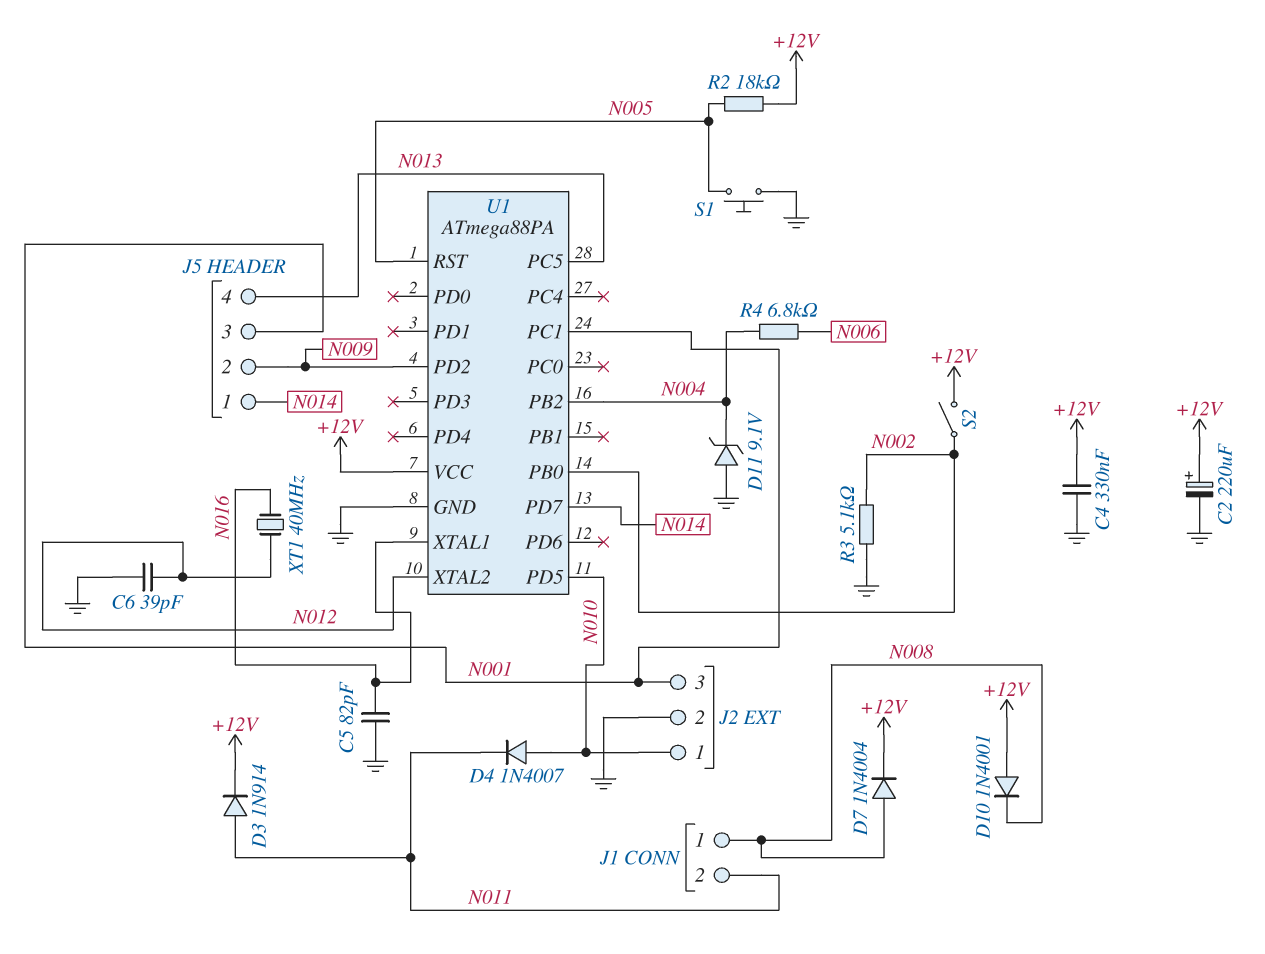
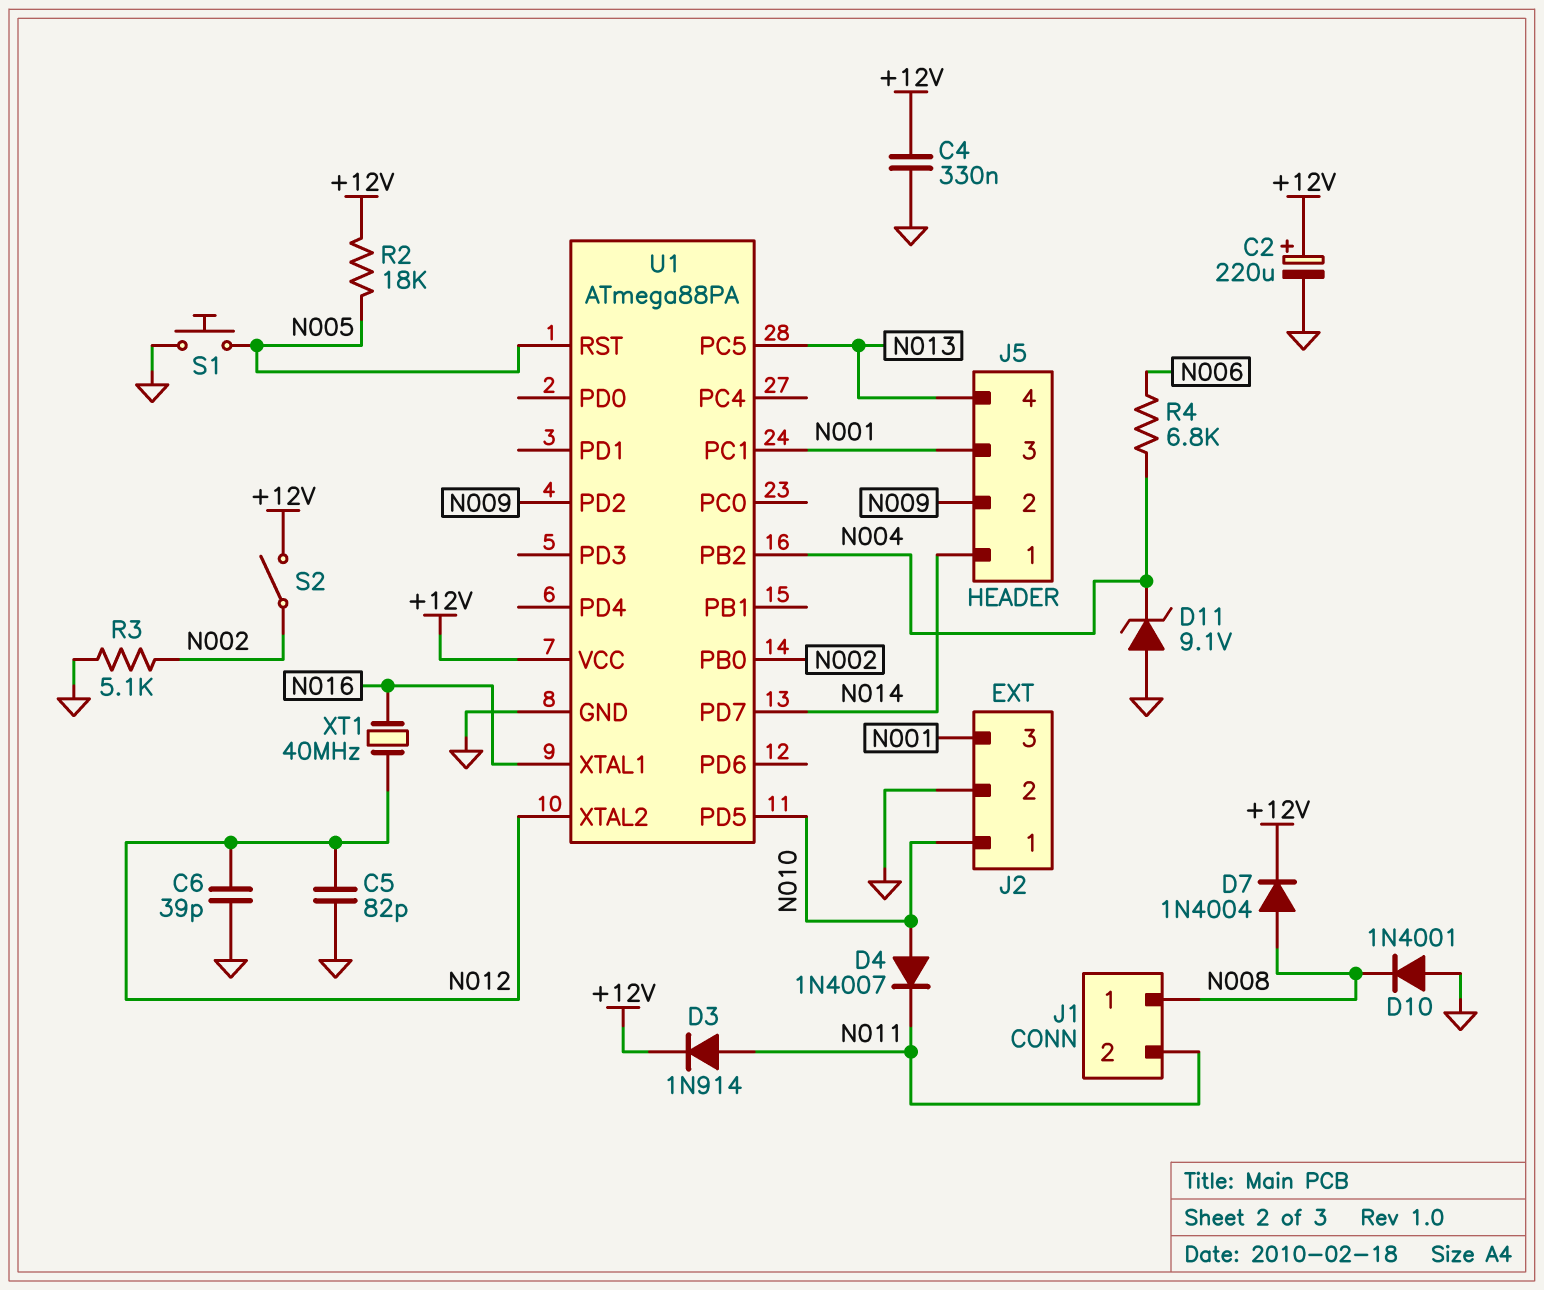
C5: 82pF (GND, N016) -> 82pF (GND, N012)
D10: diode 1N4001 (A +12V, K N008) -> diode 1N4001 (A GND, K N008)

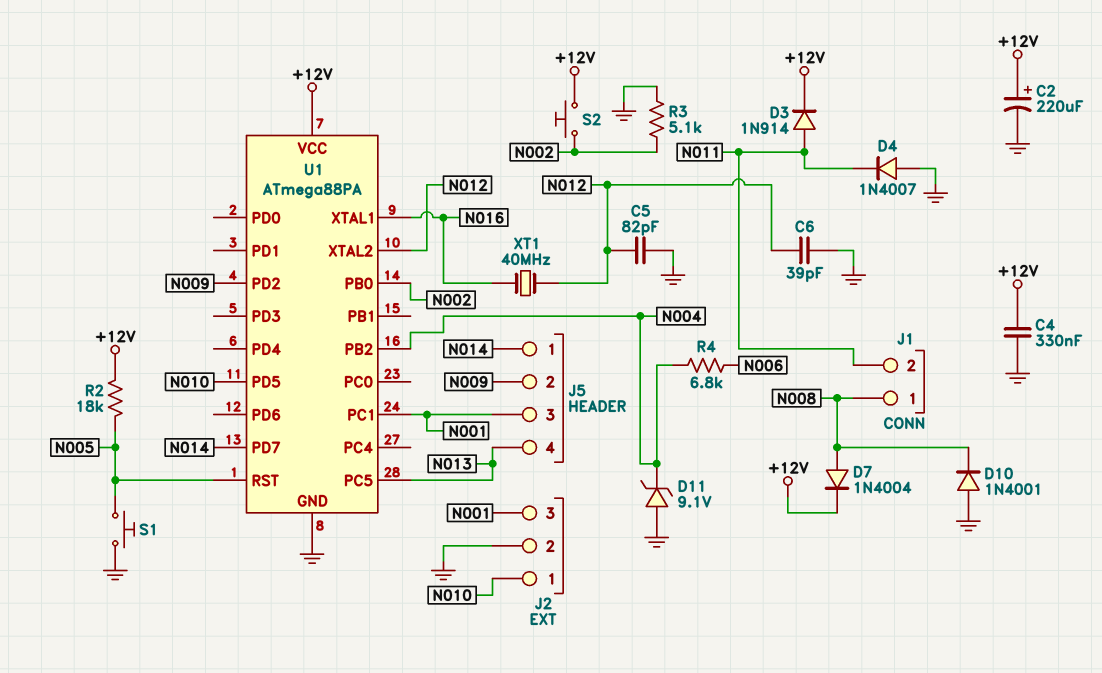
D4: diode 1N4007 (A N010, K N011) -> diode 1N4007 (A GND, K N011)
S2: switch (+12V, N002) -> button (+12V, N002)

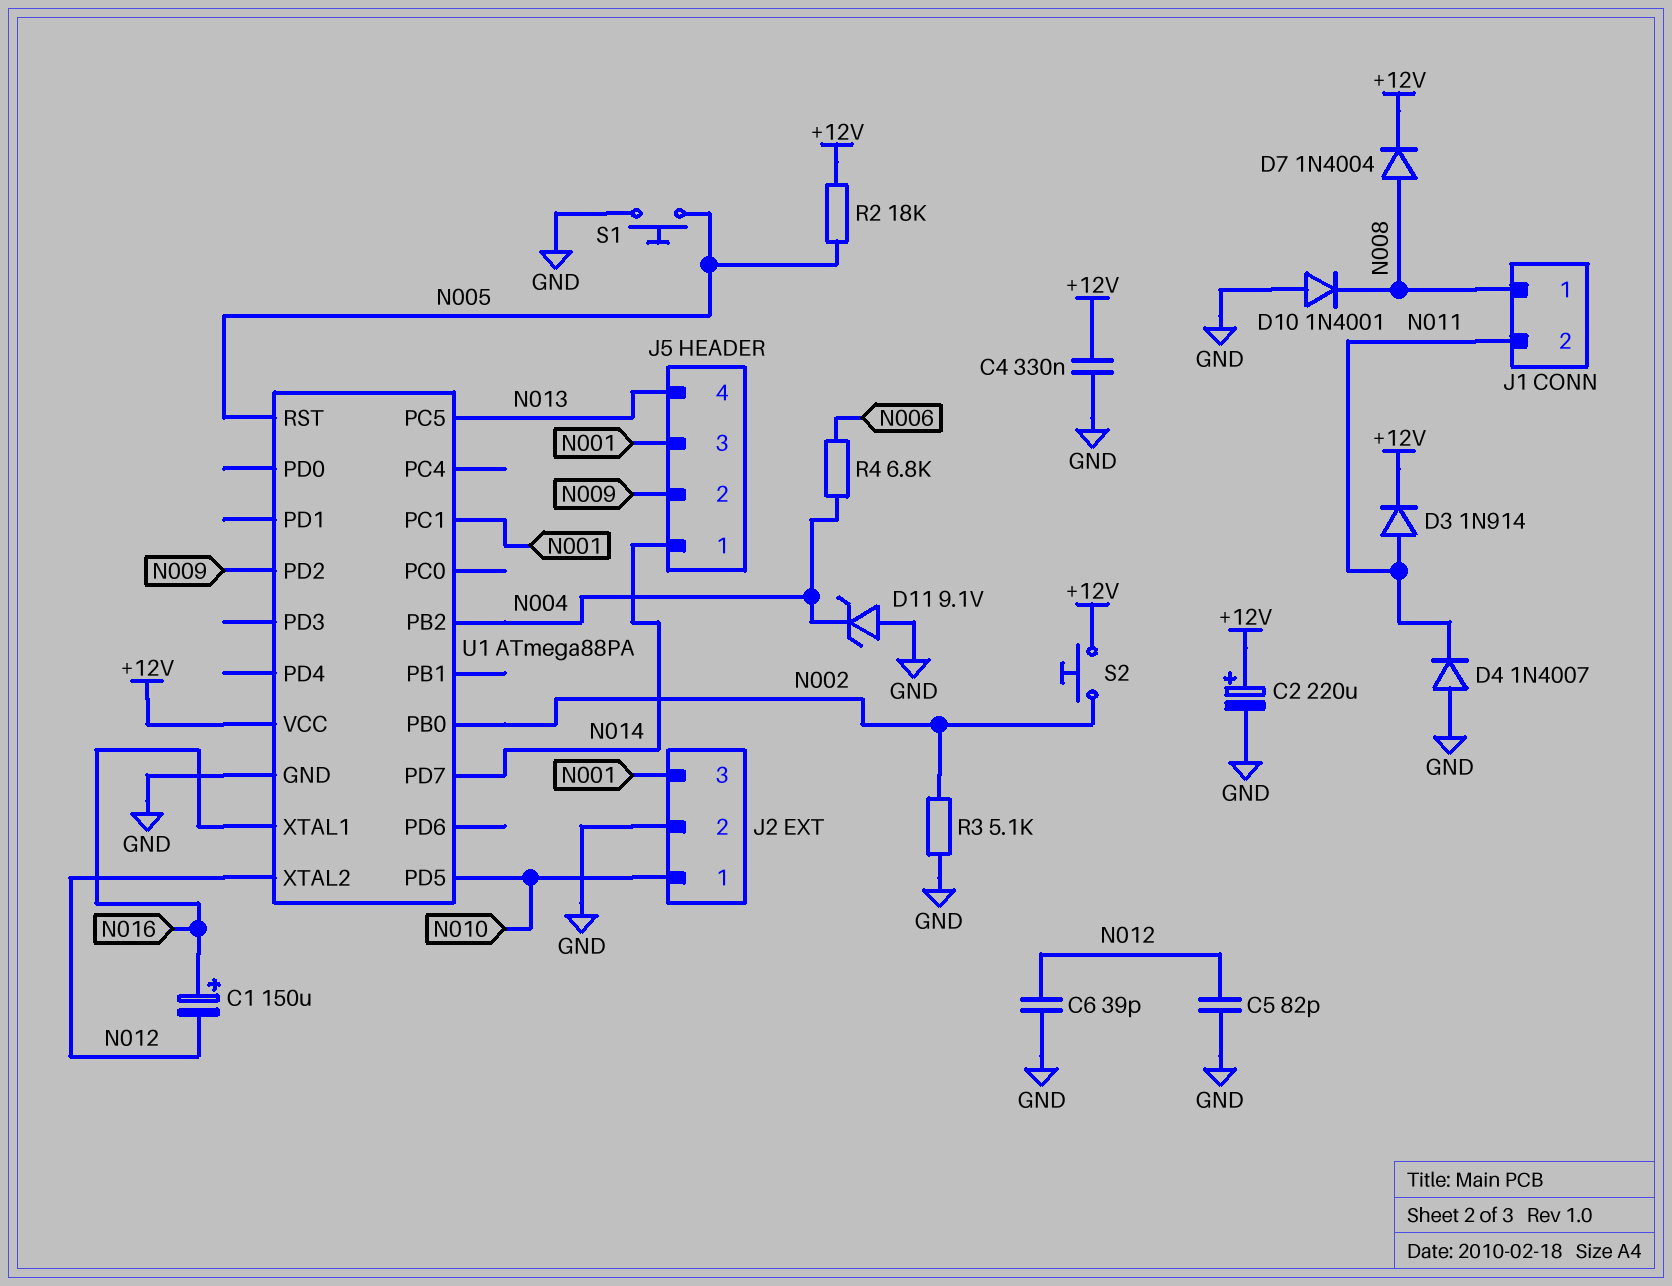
C1: none -> 150uF (plus N016, minus N012)
XT1: 40MHz (N012, N016) -> none

